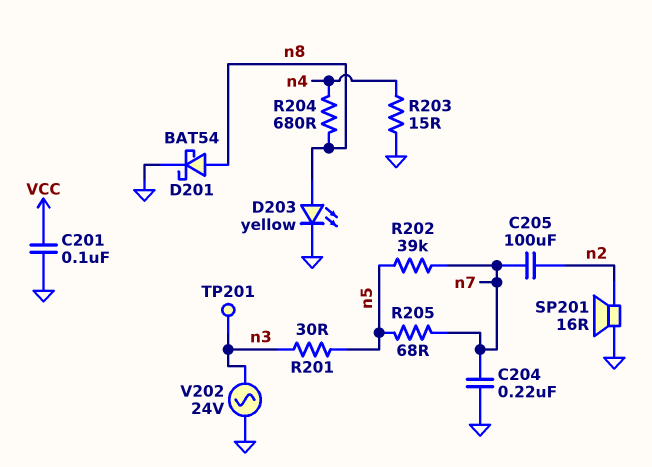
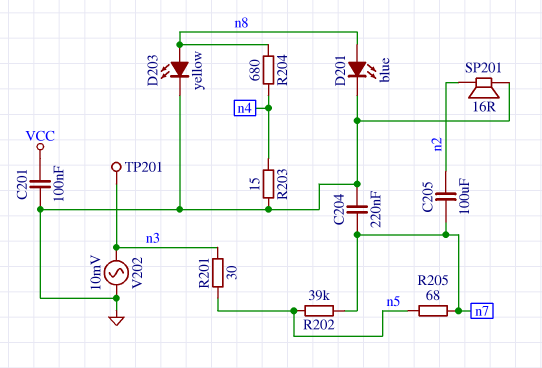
D201: schottky BAT54 (A n8, K GND) -> LED blue (A n8, K GND)
V202: AC 24V (GND, n3) -> AC 10mV (GND, n3)

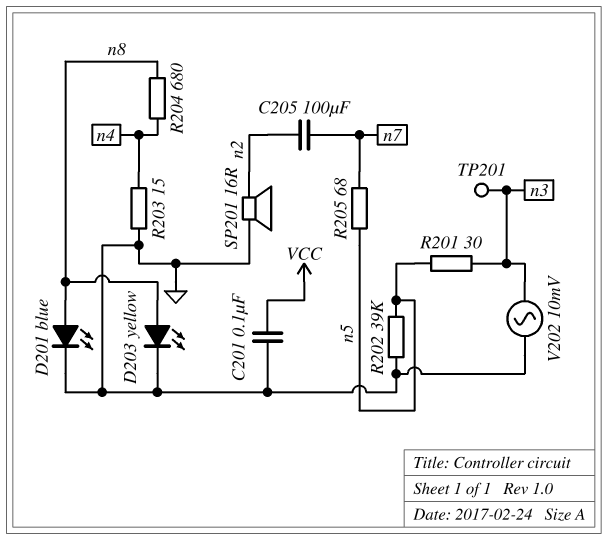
C204: 220nF (GND, n7) -> none
R202: 39k (n5, n7) -> 39k (GND, n5)

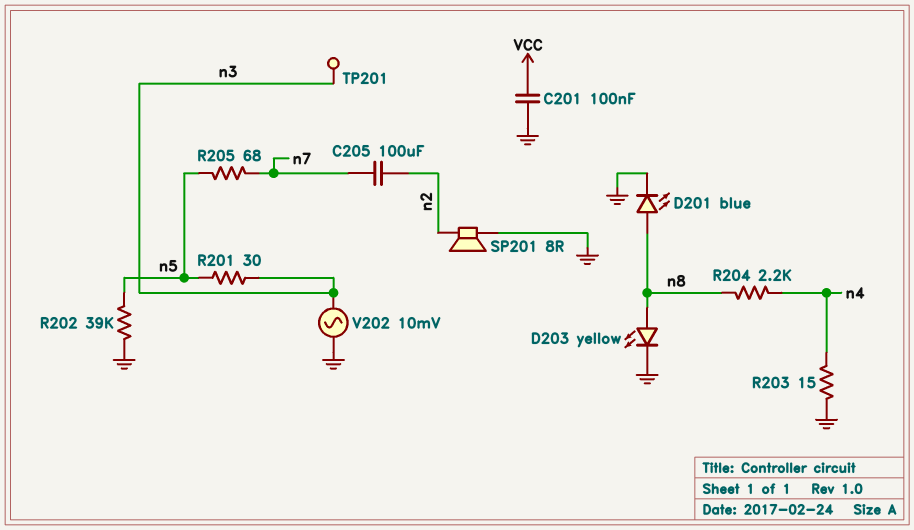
R204: 680 (n4, n8) -> 2.2k (n4, n8)
SP201: speaker 16R (GND, n2) -> speaker 8R (GND, n2)

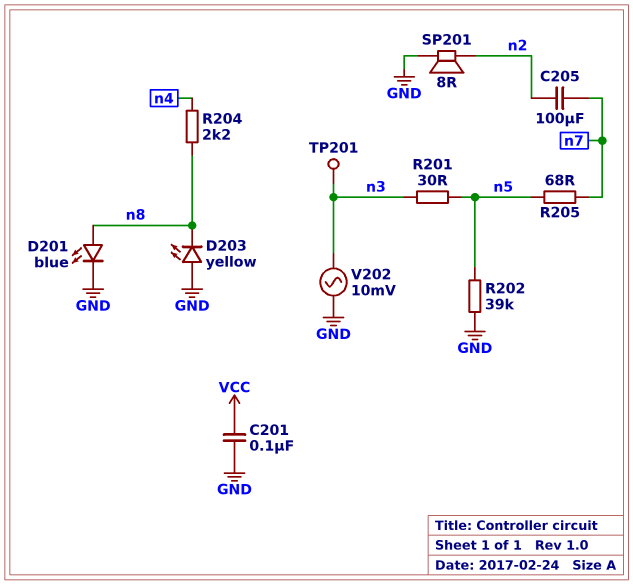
D203: LED yellow (A n8, K GND) -> LED yellow (A GND, K n8)
R203: 15 (GND, n4) -> none

